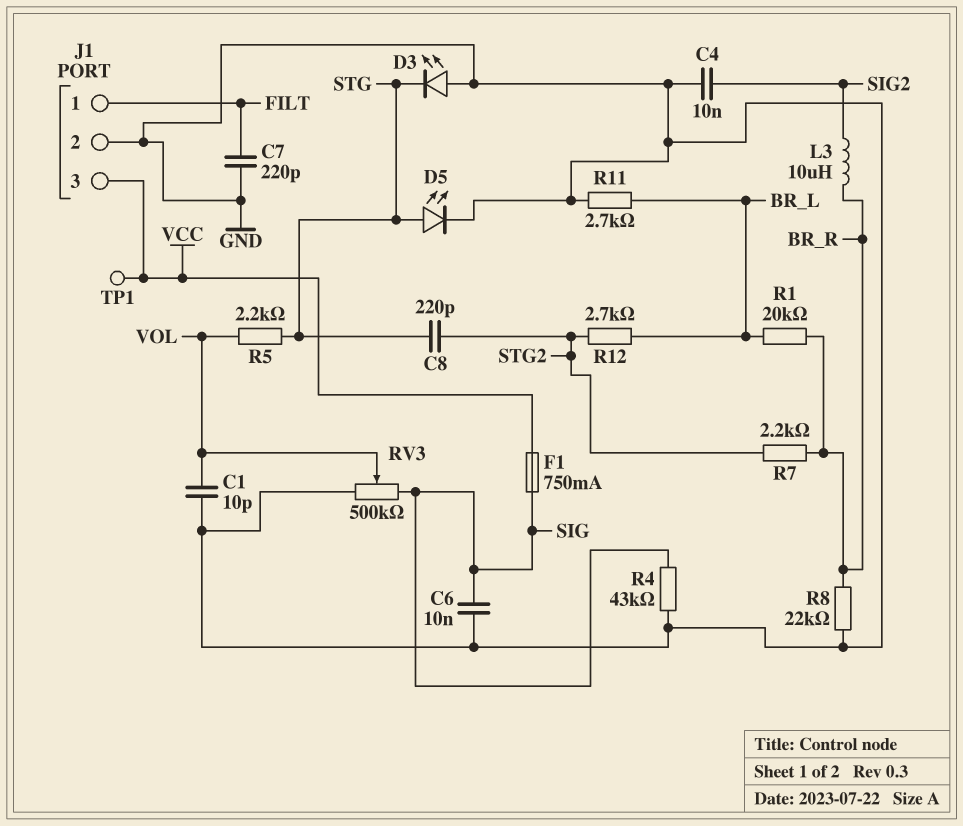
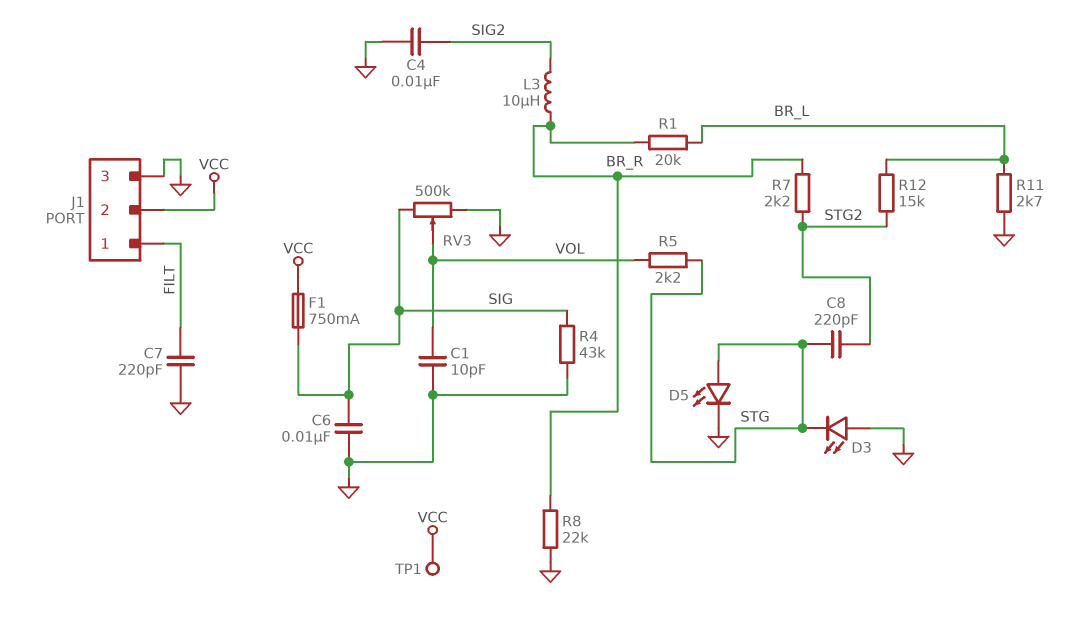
J1 pin 2: GND -> VCC
J1 pin 3: VCC -> GND
R12: 2.7k (BR_L, STG2) -> 15k (BR_L, STG2)

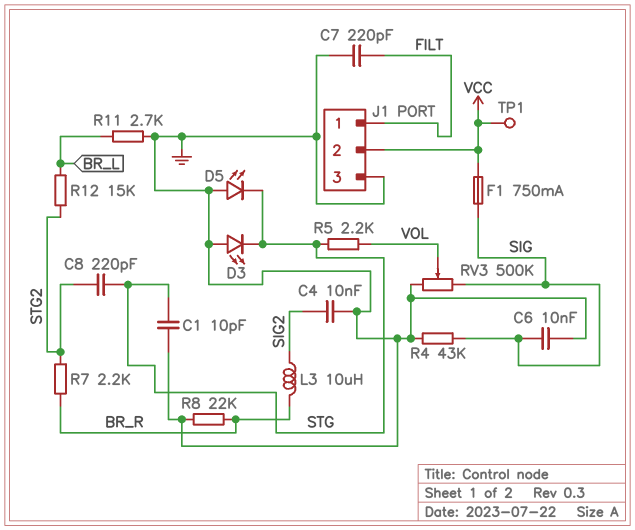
C1: 10pF (GND, VOL) -> 10pF (GND, STG)
D5: LED (A STG, K GND) -> LED (A GND, K STG)
R1: 20k (BR_L, BR_R) -> none

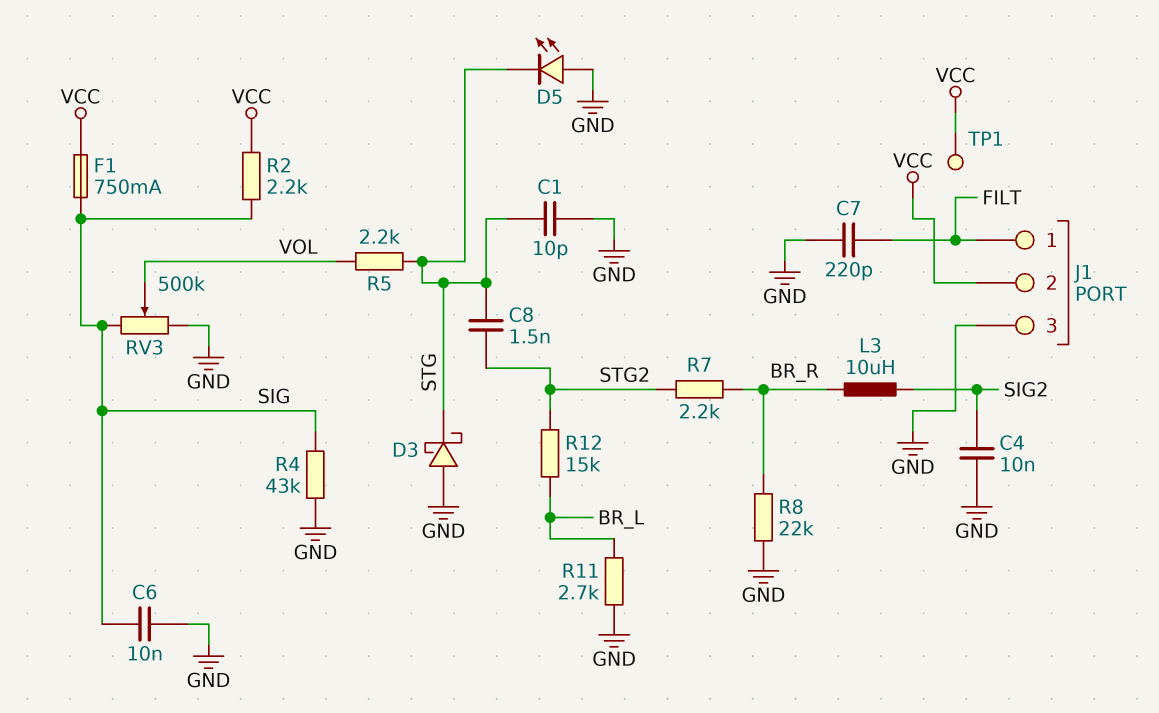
C8: 220pF (STG, STG2) -> 1.5nF (STG, STG2)
D3: LED (A GND, K STG) -> schottky (A GND, K STG)
R2: none -> 2.2k (SIG, VCC)

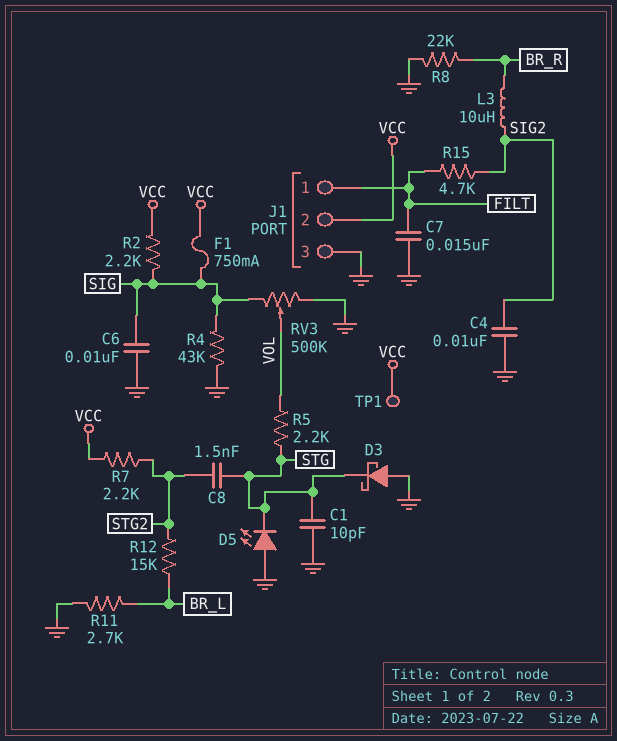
C7: 220pF (FILT, GND) -> 15nF (FILT, GND)
R7: 2.2k (BR_R, STG2) -> 2.2k (STG2, VCC)
R15: none -> 4.7k (FILT, SIG2)

